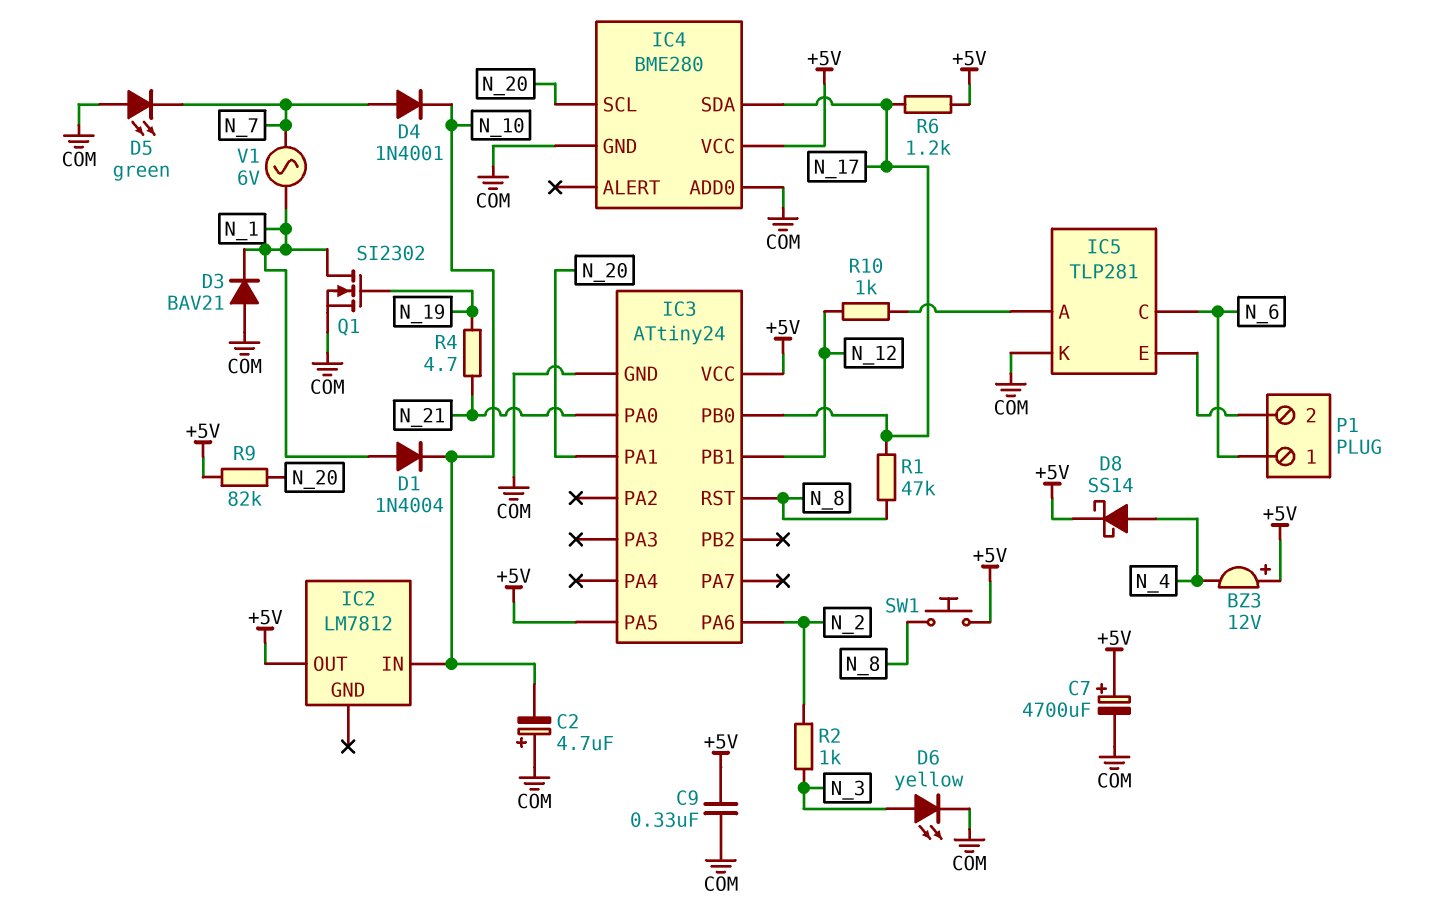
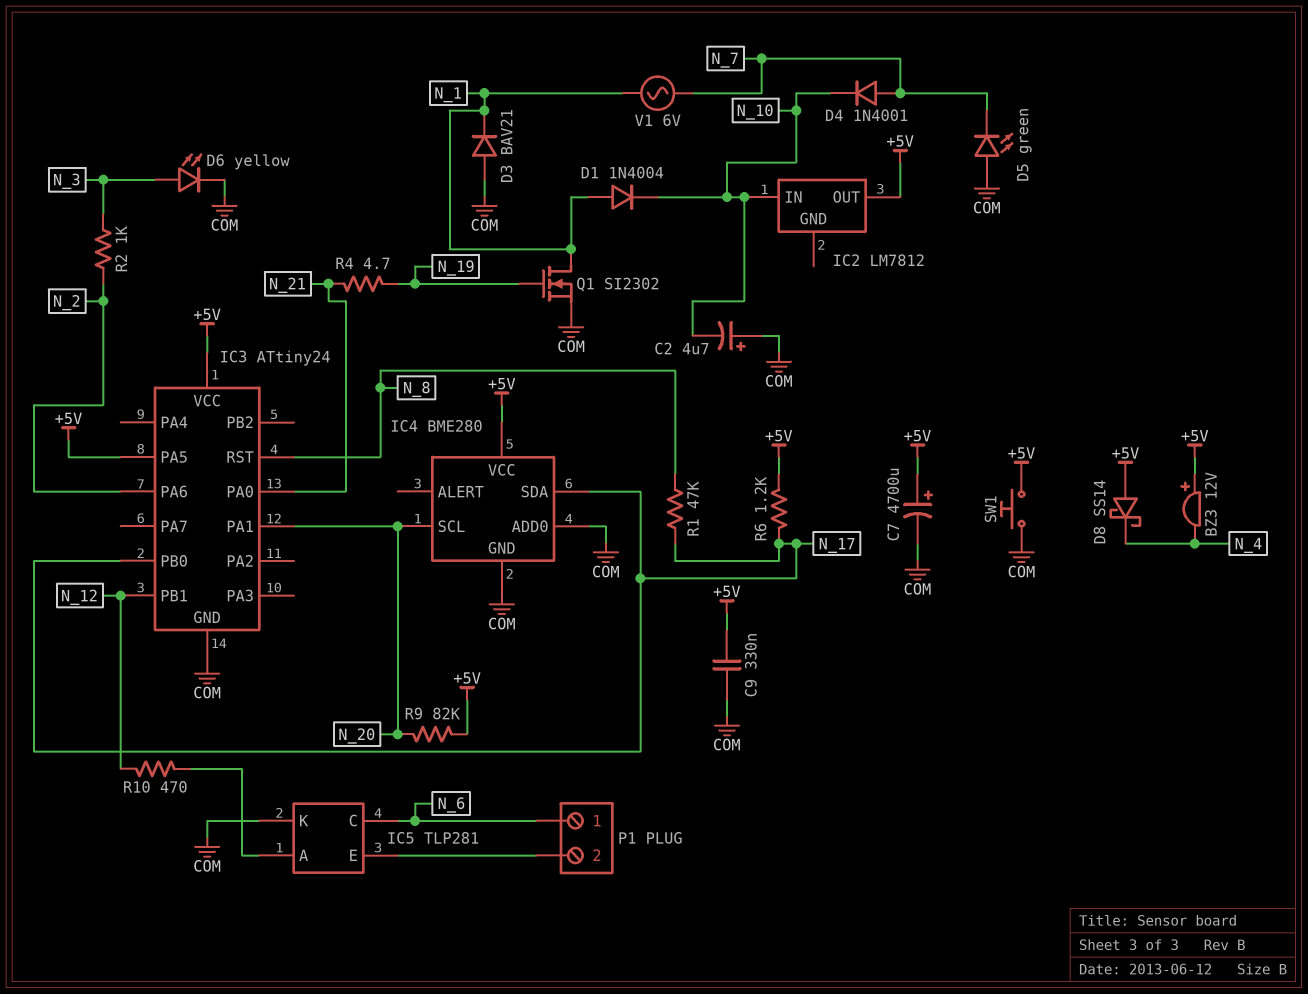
D8: schottky SS14 (A N_4, K +5V) -> schottky SS14 (A +5V, K N_4)
R10: 1k (IC5/A, N_12) -> 470 (IC5/A, N_12)
SW1: button (+5V, N_8) -> button (+5V, COM)

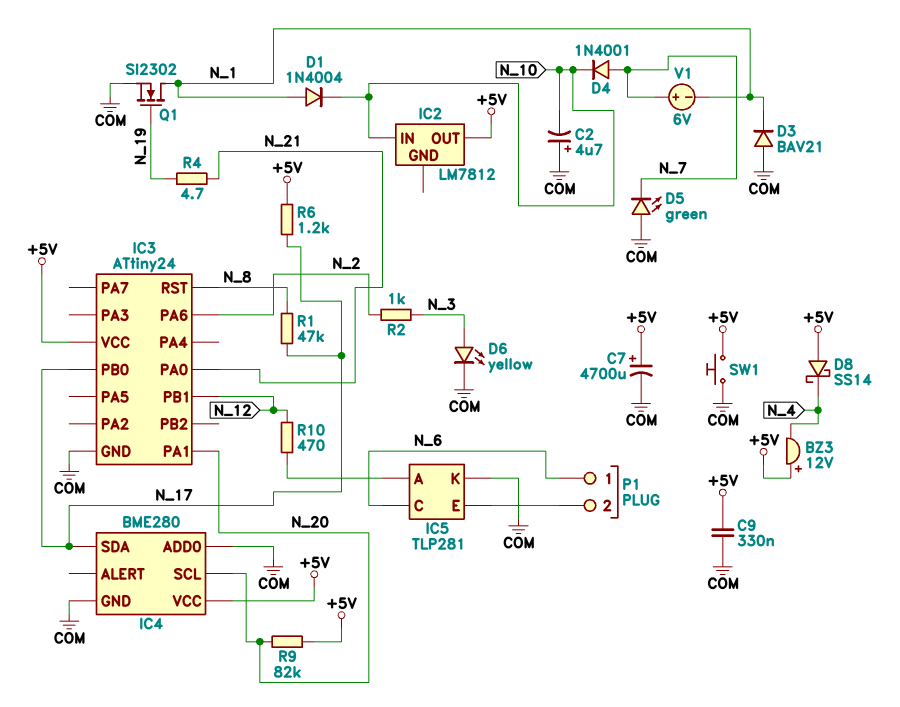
IC3 pin PA5: +5V -> none
V1: AC 6V (N_1, N_7) -> 6V (plus N_7, minus N_1)

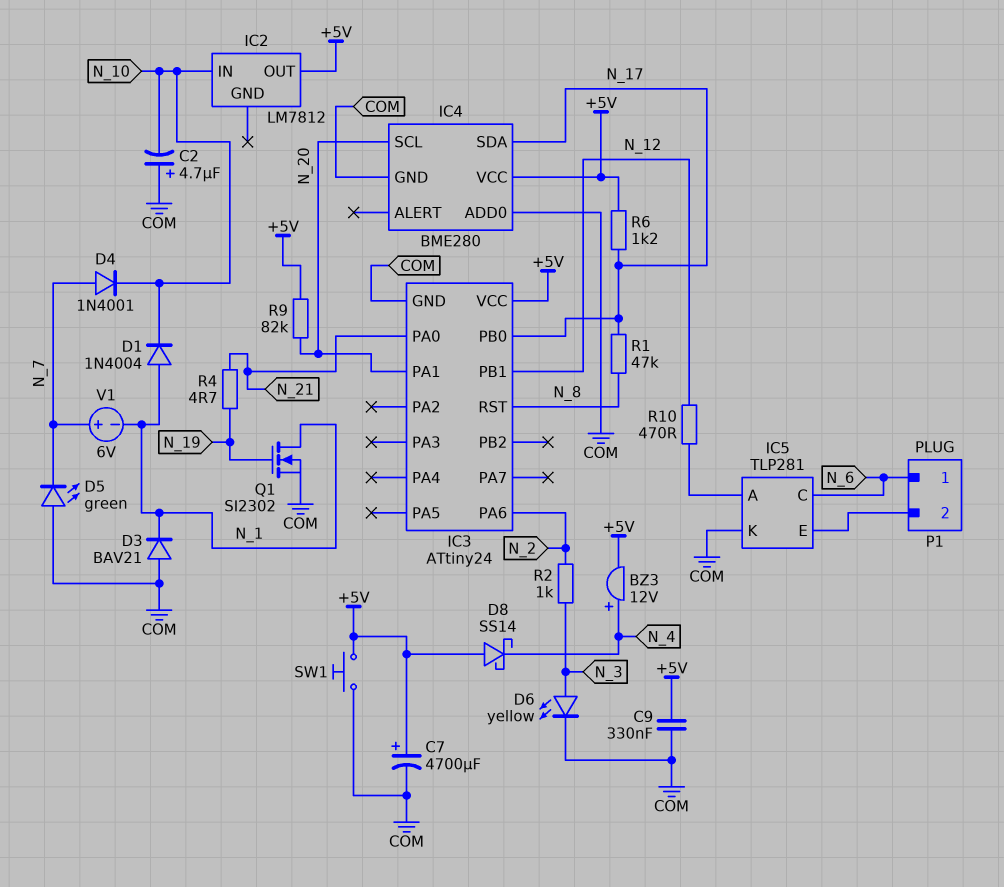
BZ3: buzzer 12V (plus +5V, minus N_4) -> buzzer 12V (plus N_4, minus +5V)

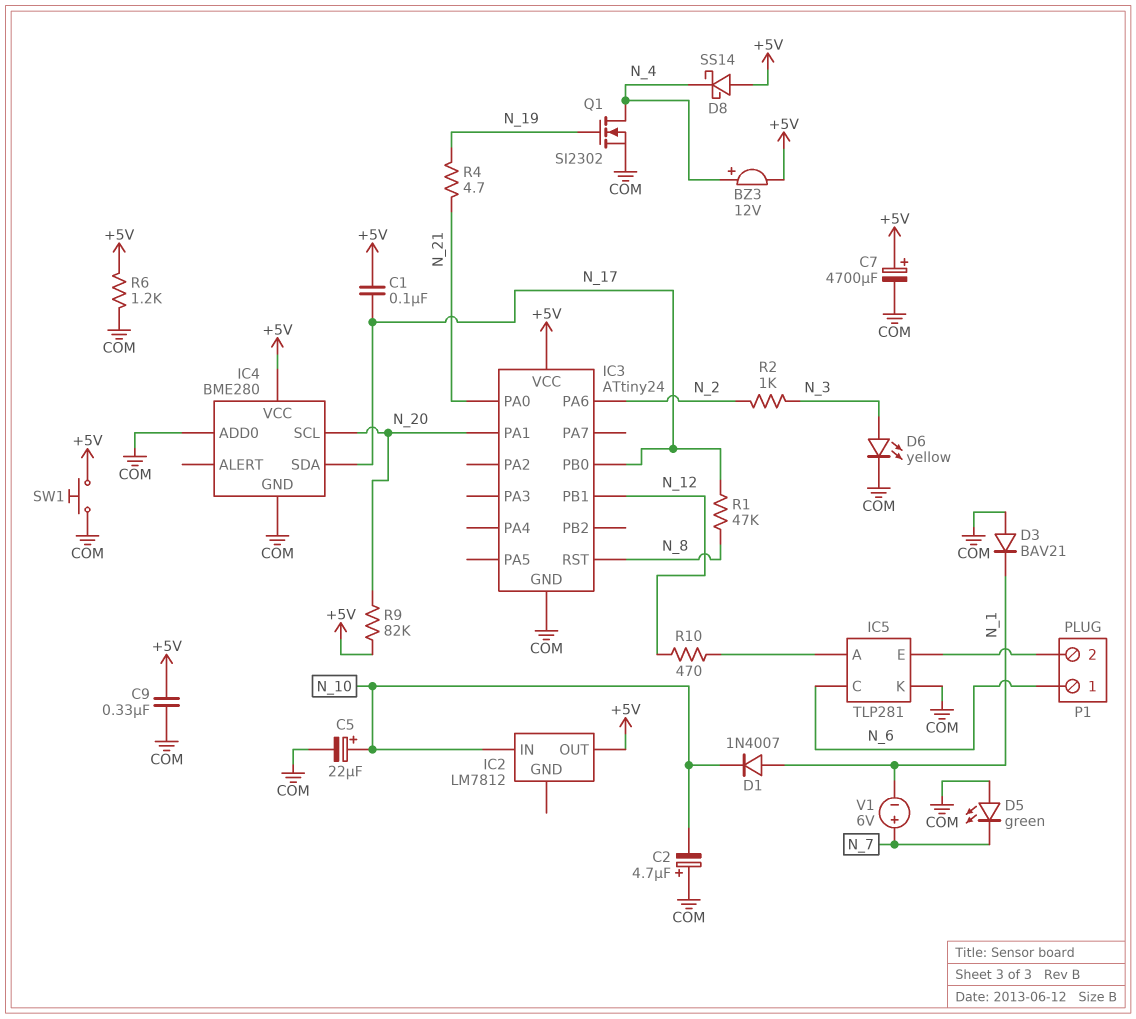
C1: none -> 100nF (+5V, N_17)
C5: none -> 22uF (plus N_10, minus COM)
D1: diode 1N4004 (A N_1, K N_10) -> diode 1N4007 (A N_1, K N_10)
D4: diode 1N4001 (A N_7, K N_10) -> none
Q1: NMOS SI2302 (G N_19, D N_1, S COM) -> NMOS SI2302 (G N_19, D N_4, S COM)
R6: 1.2k (+5V, N_17) -> 1.2k (+5V, COM)

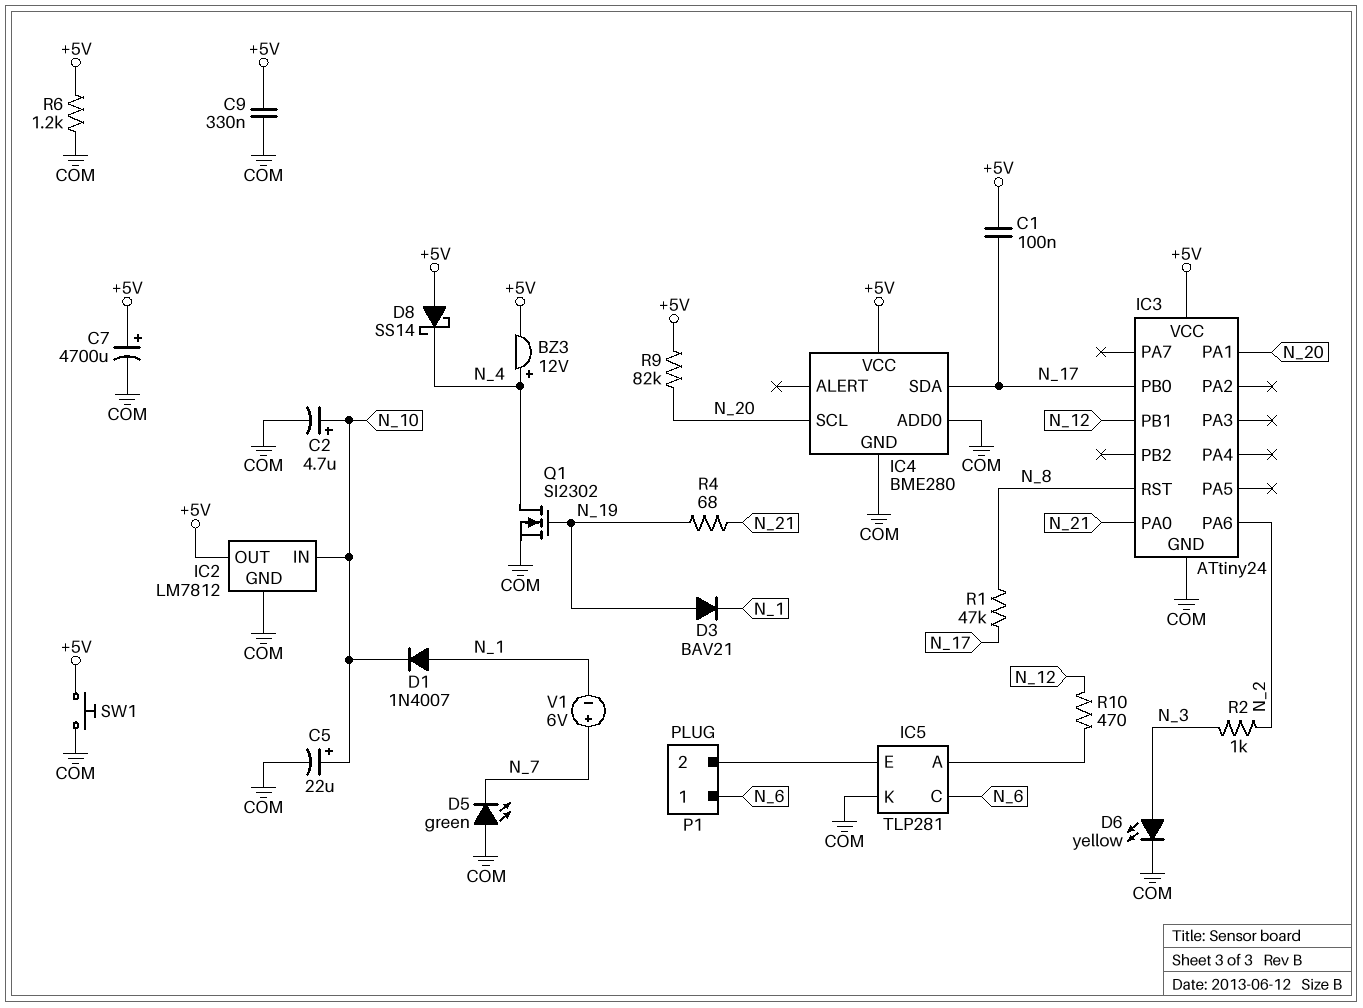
C2: 4.7uF (plus COM, minus N_10) -> 4.7uF (plus N_10, minus COM)
D3: diode BAV21 (A COM, K N_1) -> diode BAV21 (A N_19, K N_1)
IC2 pin GND: none -> COM
R4: 4.7 (N_19, N_21) -> 68 (N_19, N_21)

